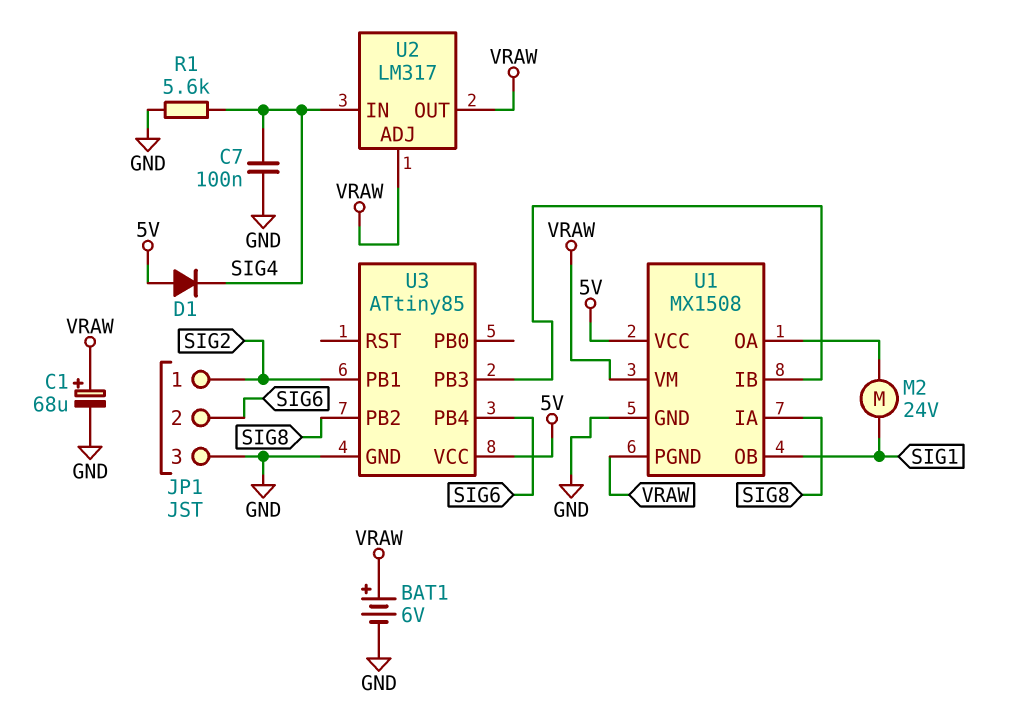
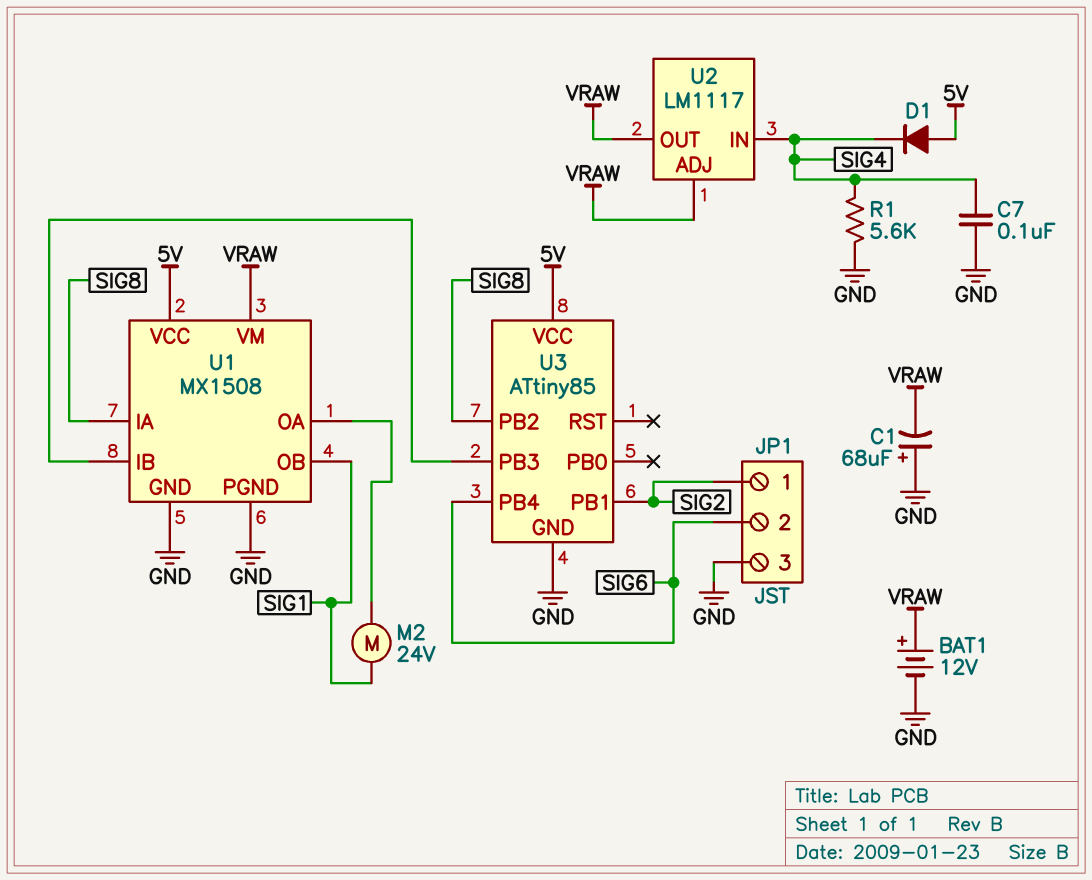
BAT1: 6V (plus VRAW, minus GND) -> 12V (plus VRAW, minus GND)
C1: 68uF (plus VRAW, minus GND) -> 68uF (plus GND, minus VRAW)
U1 pin PGND: VRAW -> GND
U2: LM317 -> LM1117

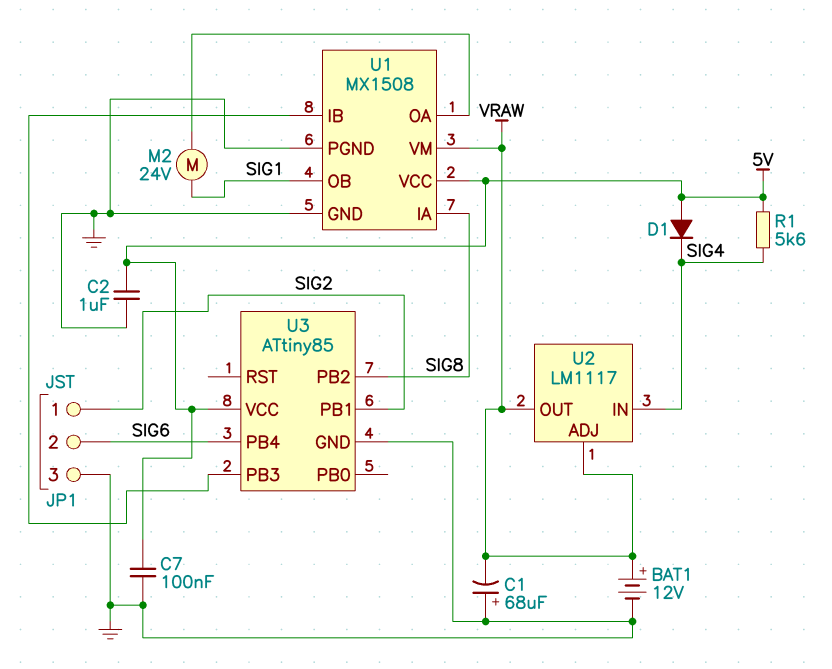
C2: none -> 1uF (5V, GND)
C7: 100nF (GND, SIG4) -> 100nF (5V, GND)
R1: 5.6k (GND, SIG4) -> 5.6k (5V, SIG4)

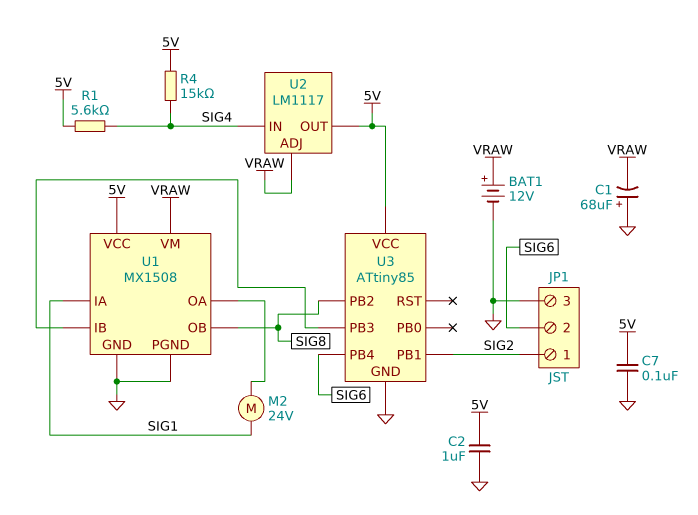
D1: diode (A 5V, K SIG4) -> none
R4: none -> 15k (5V, SIG4)
U1 pin IA: SIG8 -> SIG1
U1 pin OB: SIG1 -> SIG8
U2 pin OUT: VRAW -> 5V

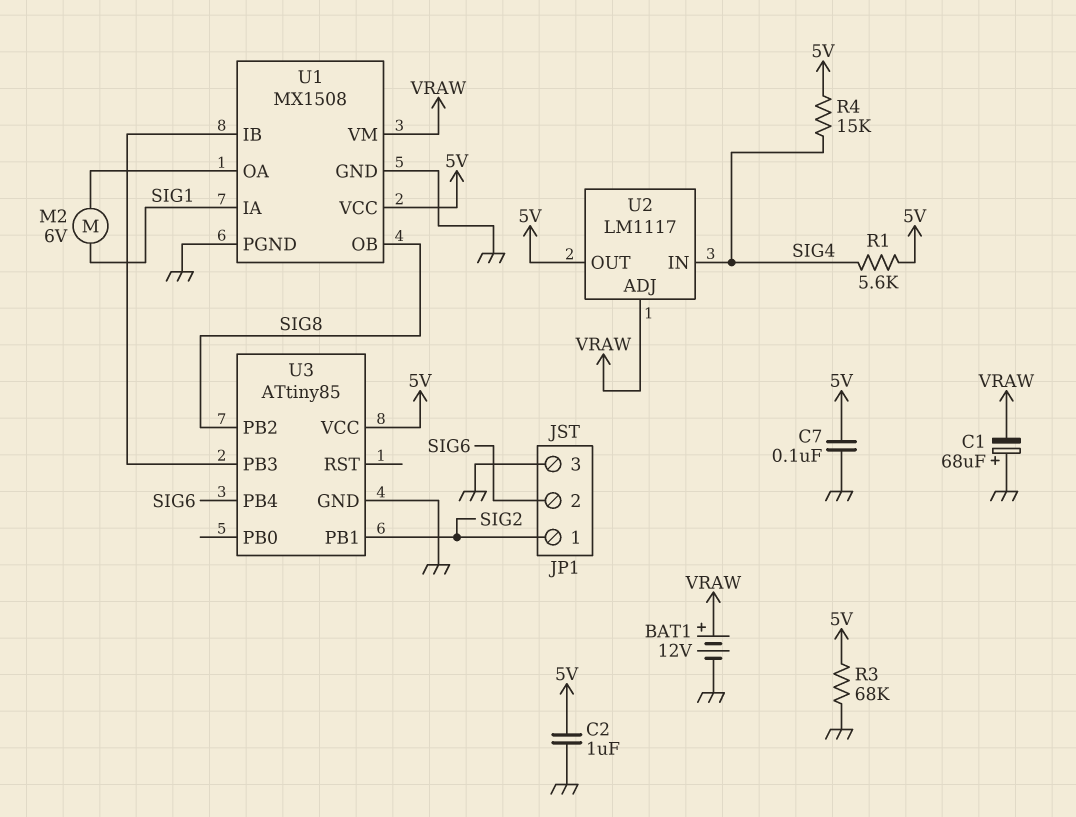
M2: motor 24V (SIG1, U1/OA) -> motor 6V (SIG1, U1/OA)
R3: none -> 68k (5V, GND)

